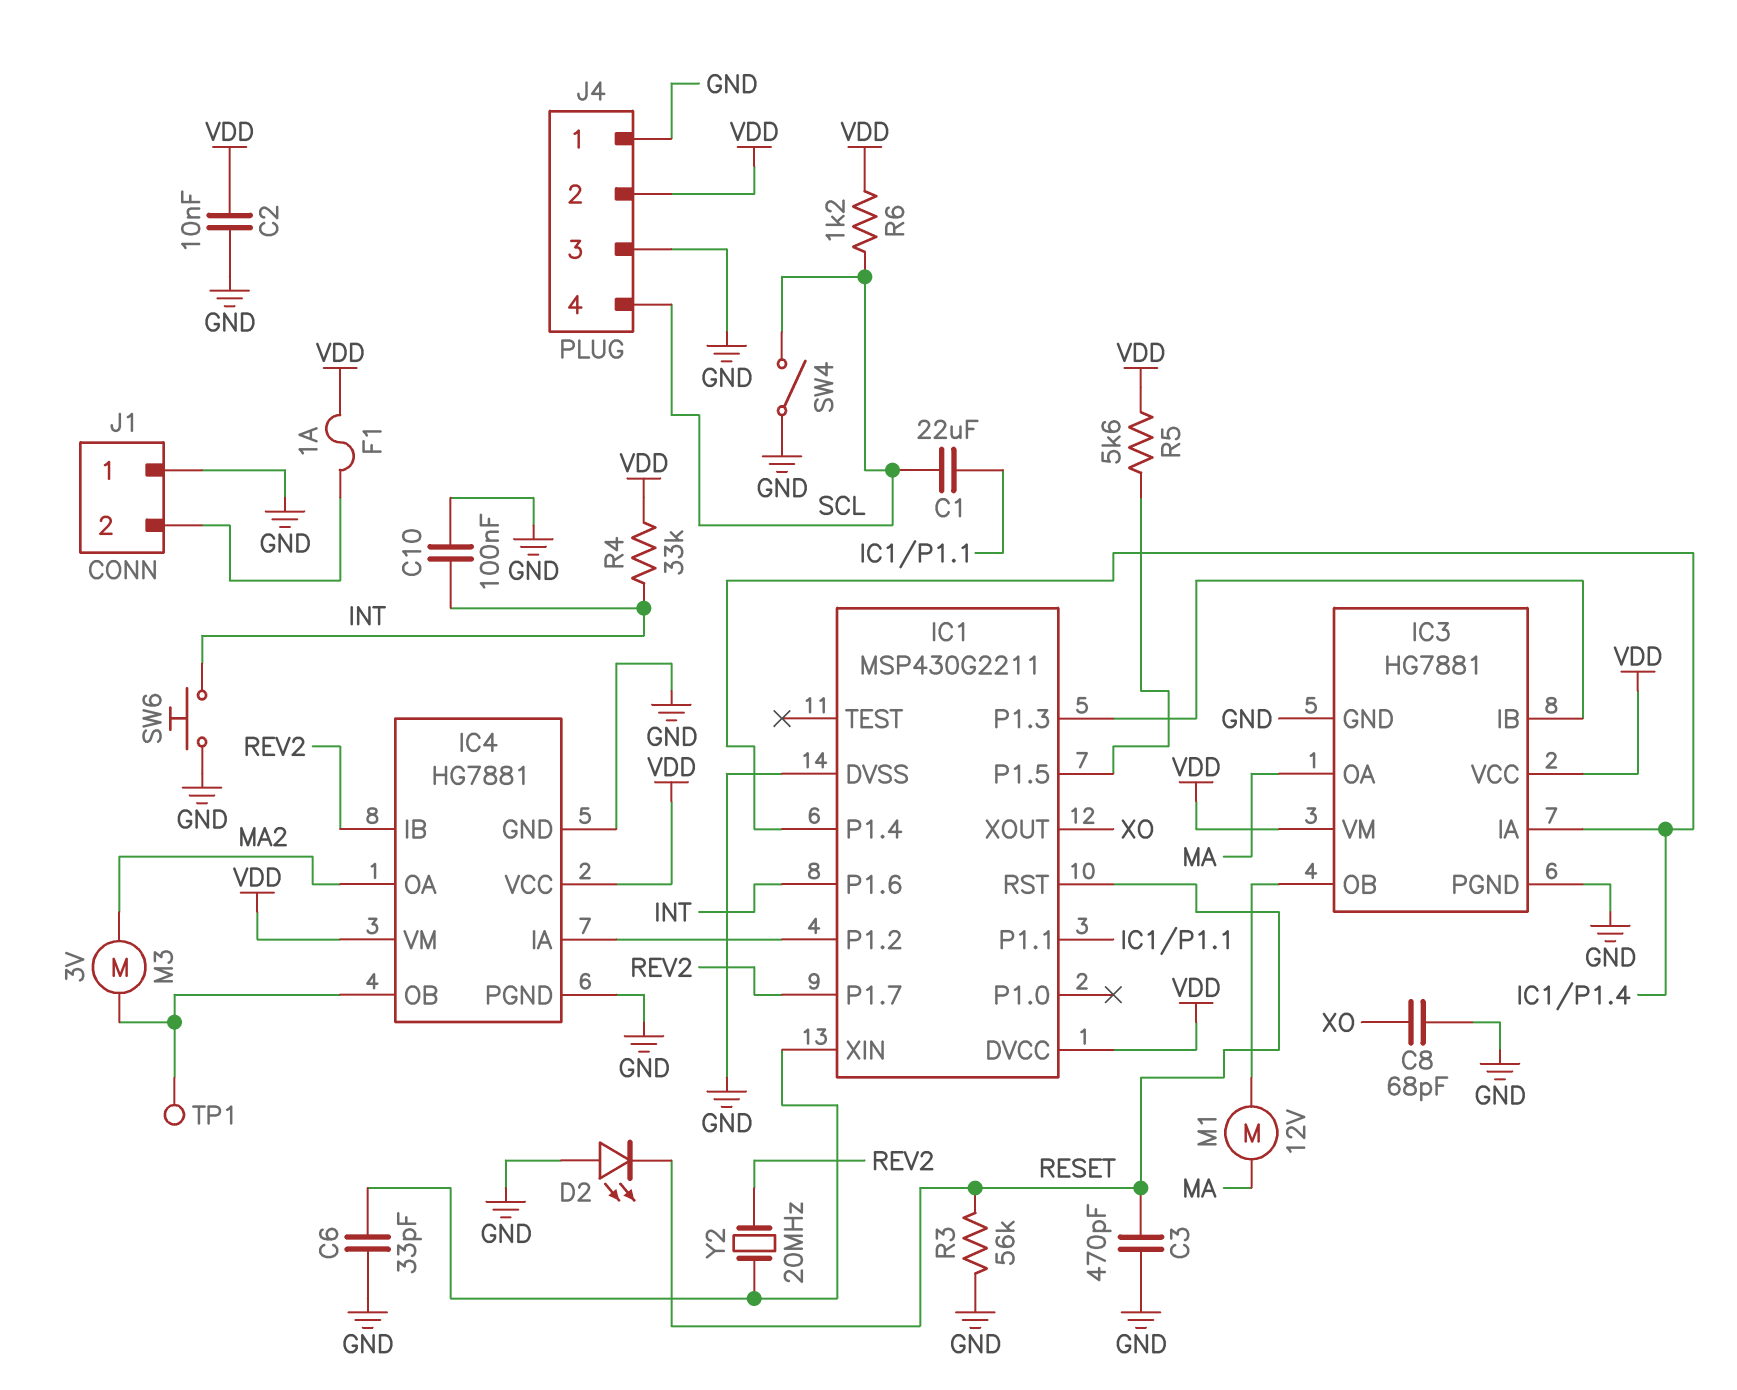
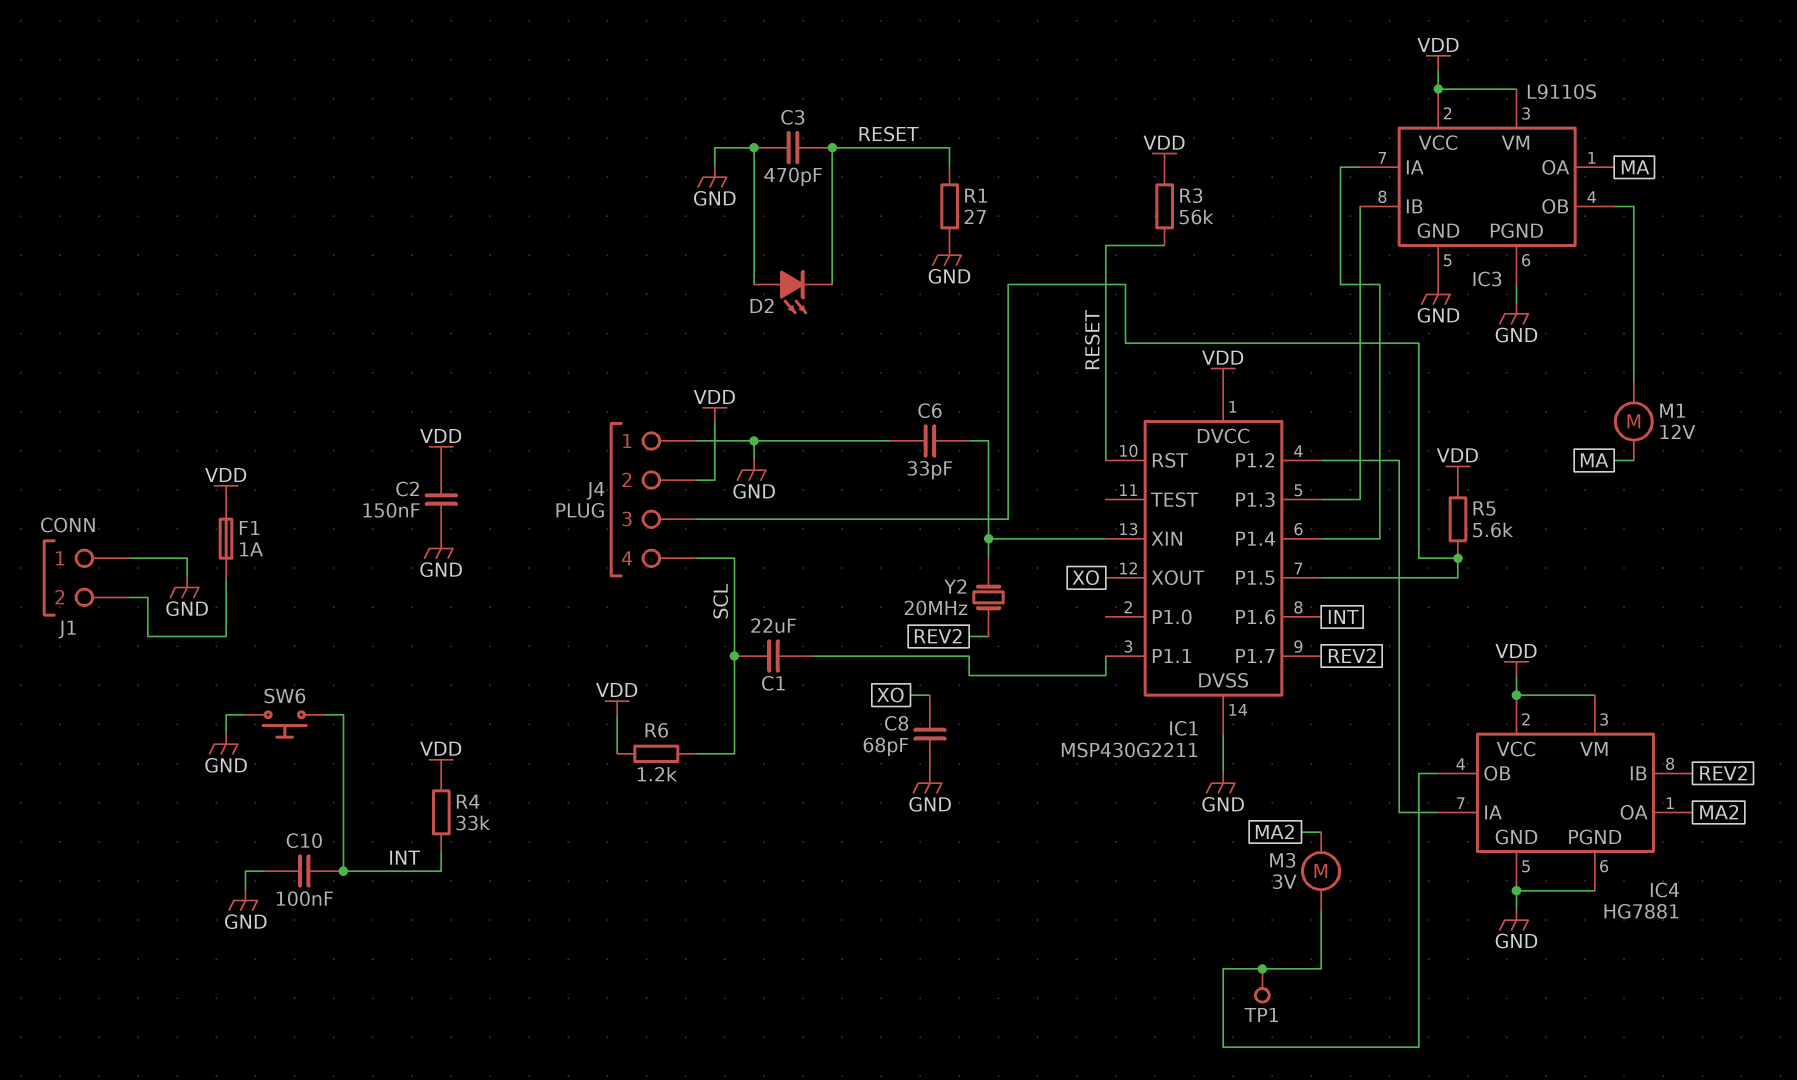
C2: 10nF (GND, VDD) -> 150nF (GND, VDD)
IC3: HG7881 -> L9110S
J4 pin 3: GND -> IC1/P1.5
R1: none -> 27 (GND, RESET)
R3: 56k (GND, RESET) -> 56k (RESET, VDD)
SW4: switch (GND, SCL) -> none

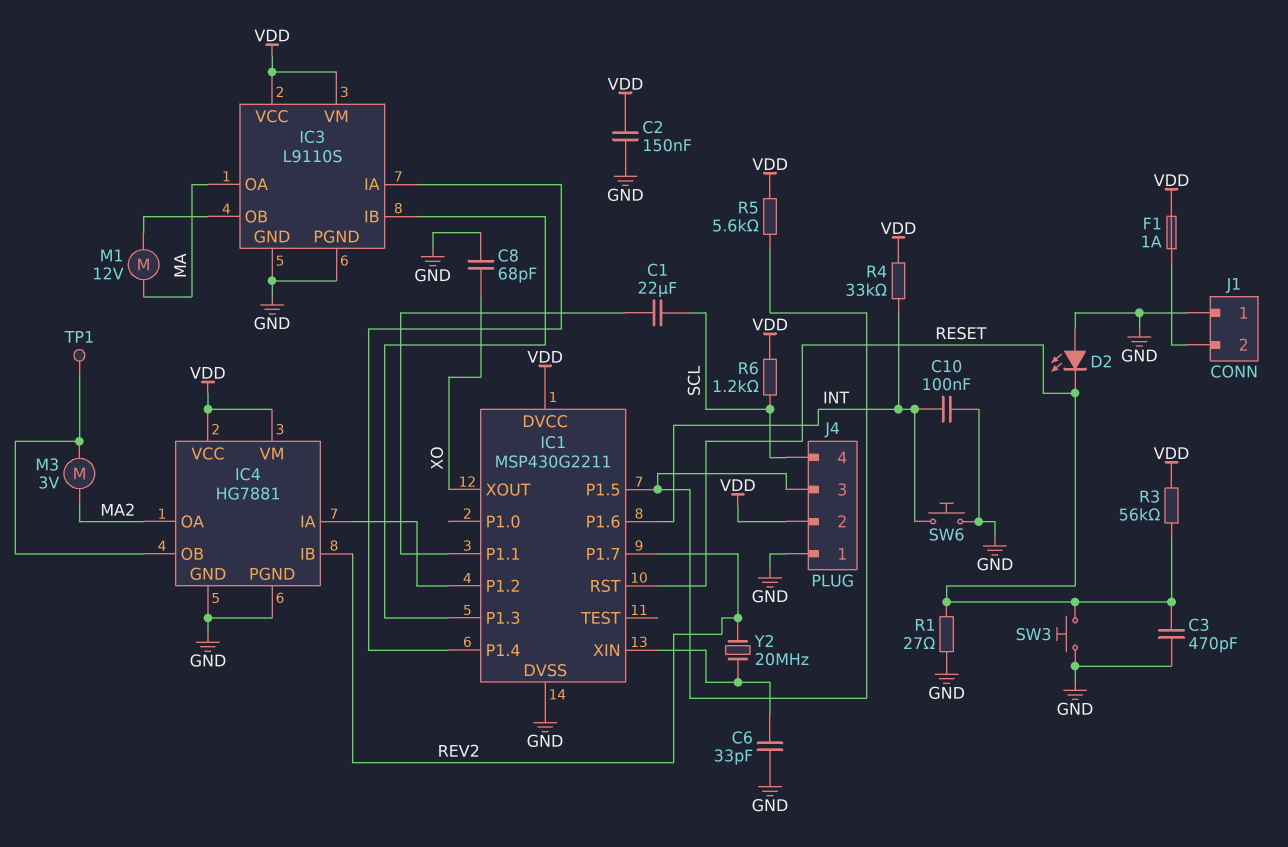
SW3: none -> button (GND, RESET)

